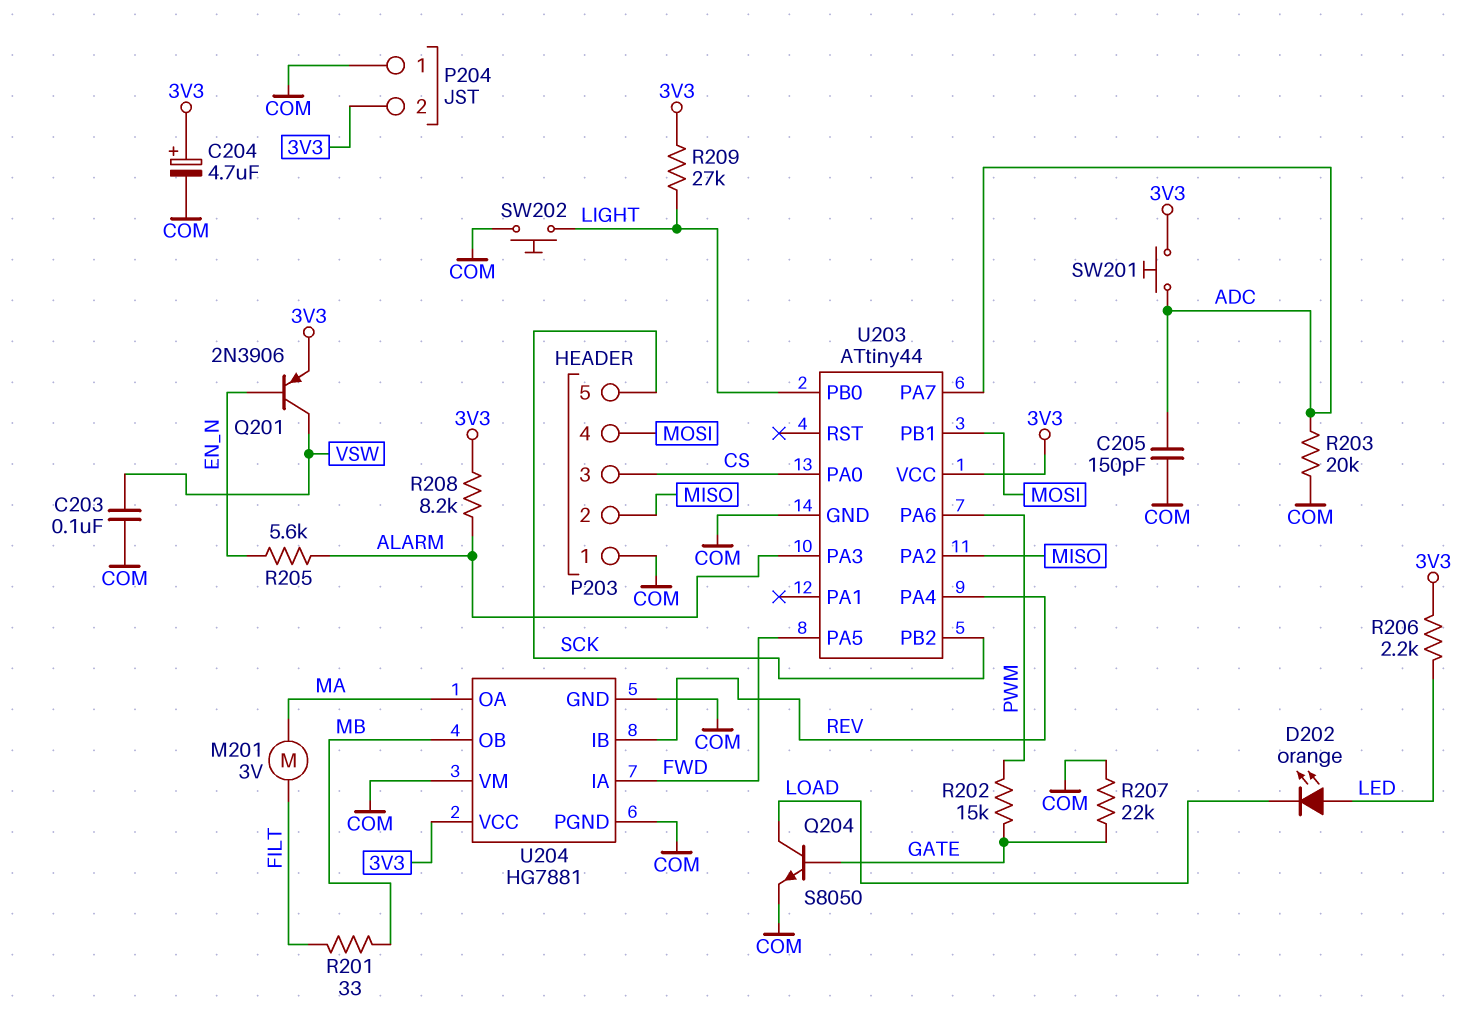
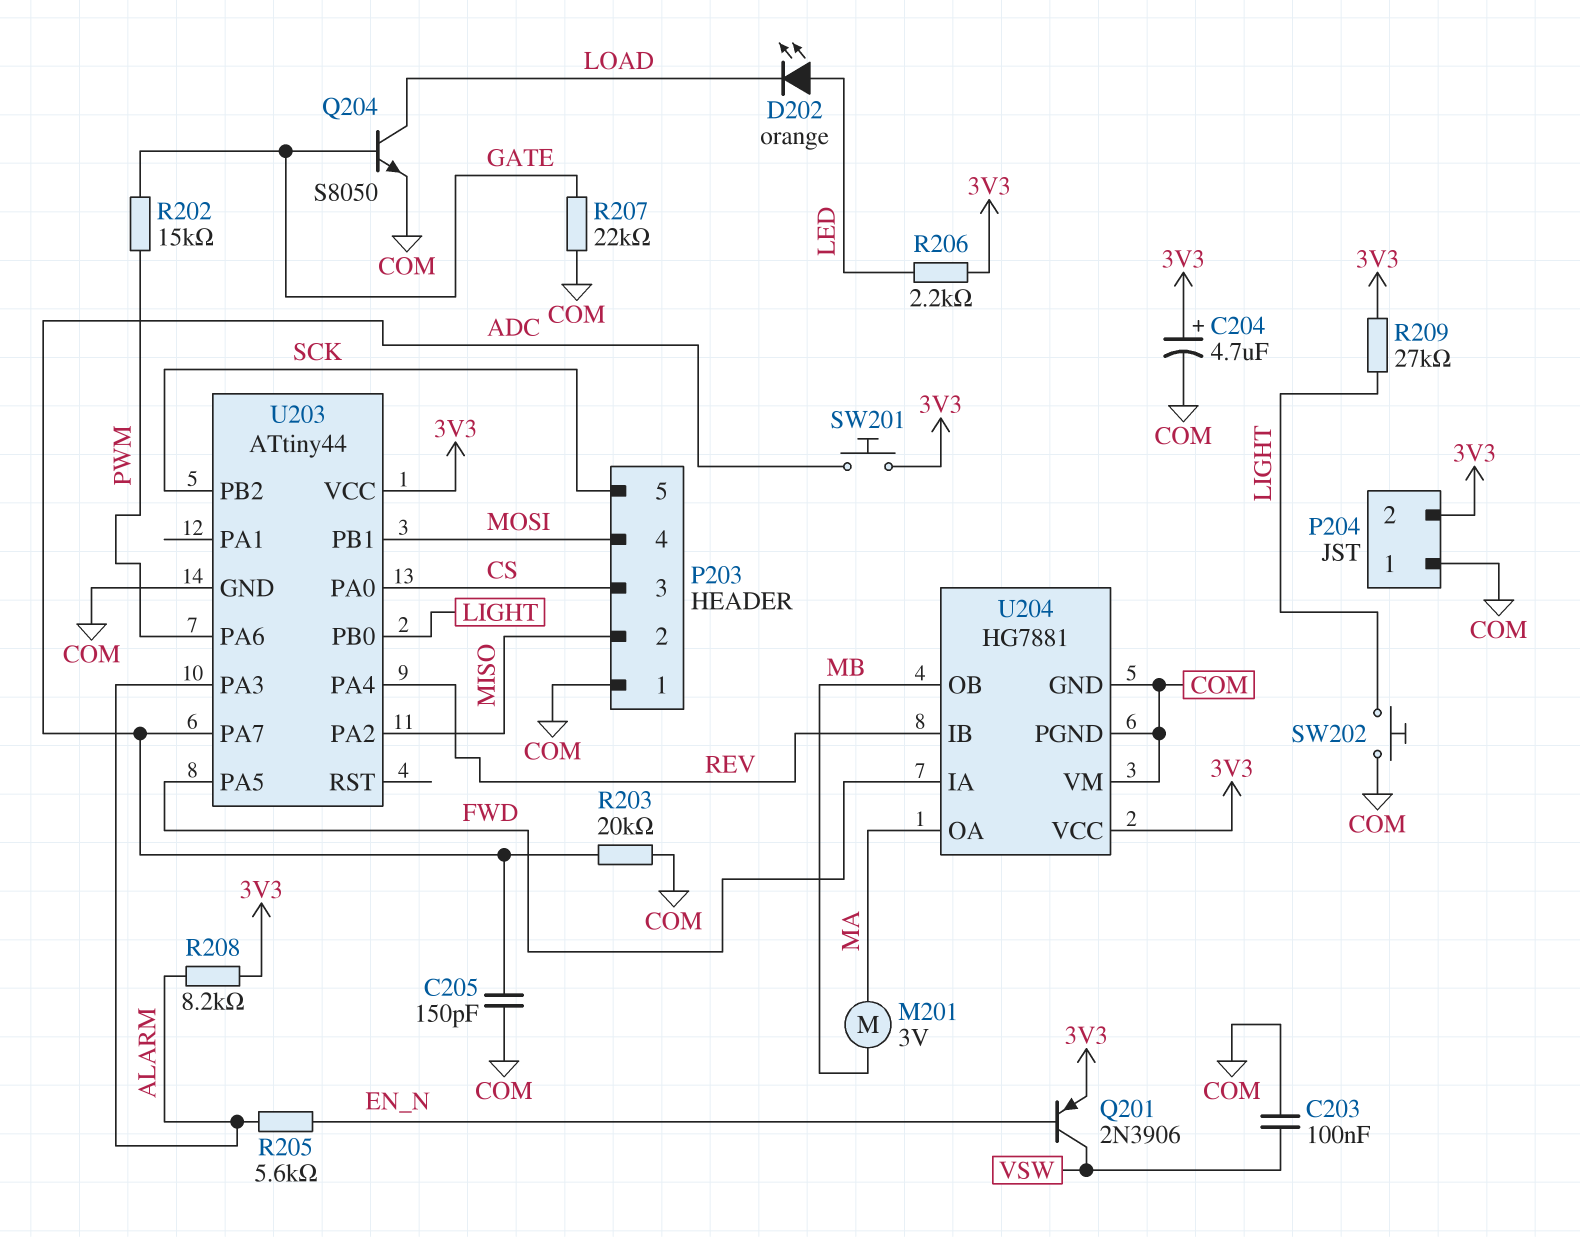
M201: motor 3V (FILT, MA) -> motor 3V (MA, MB)
R201: 33 (FILT, MB) -> none

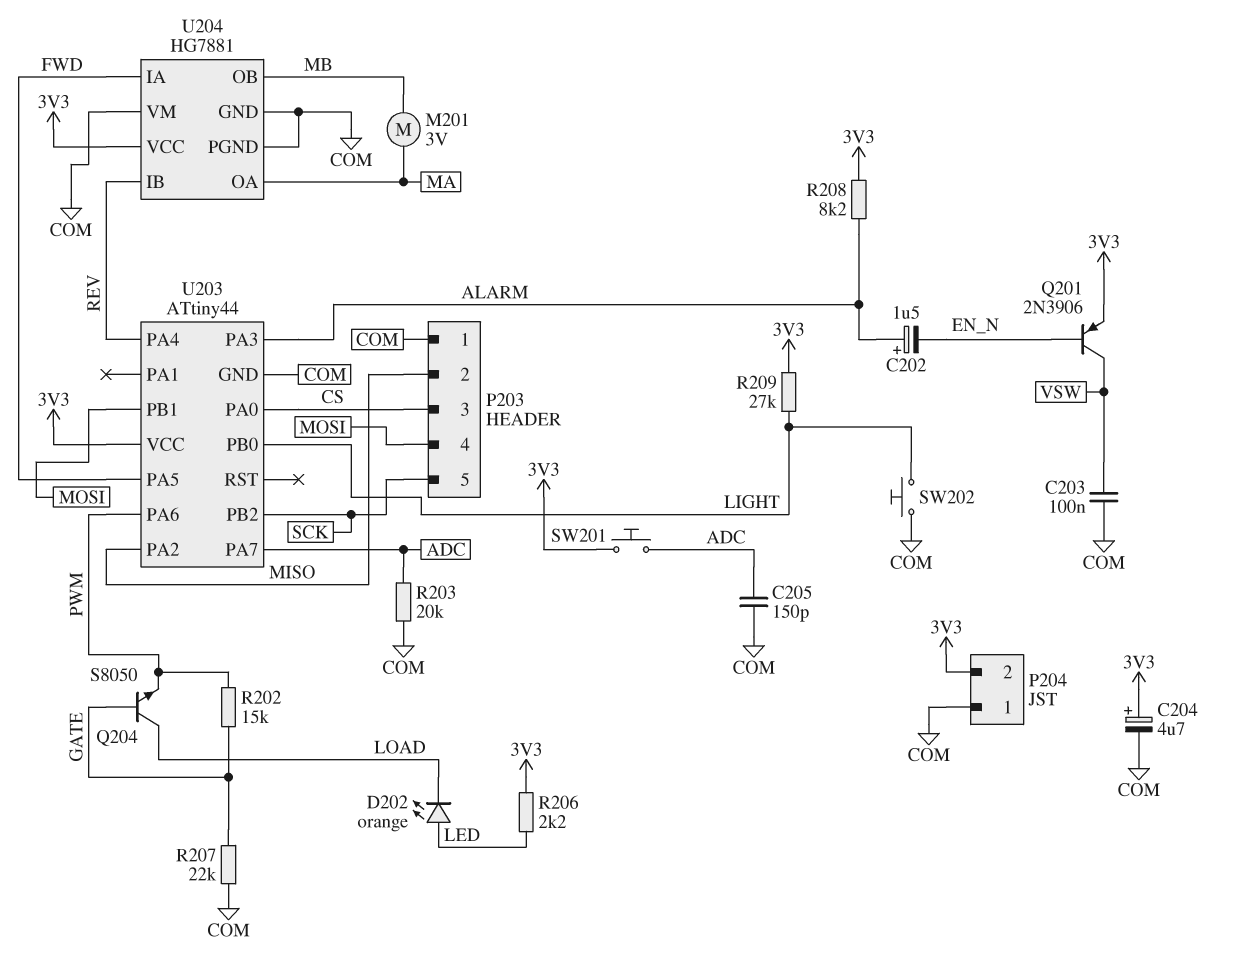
C202: none -> 1.5uF (plus ALARM, minus EN_N)
Q204: NPN S8050 (B GATE, C LOAD, E COM) -> NPN S8050 (B GATE, C LOAD, E PWM)
R205: 5.6k (ALARM, EN_N) -> none

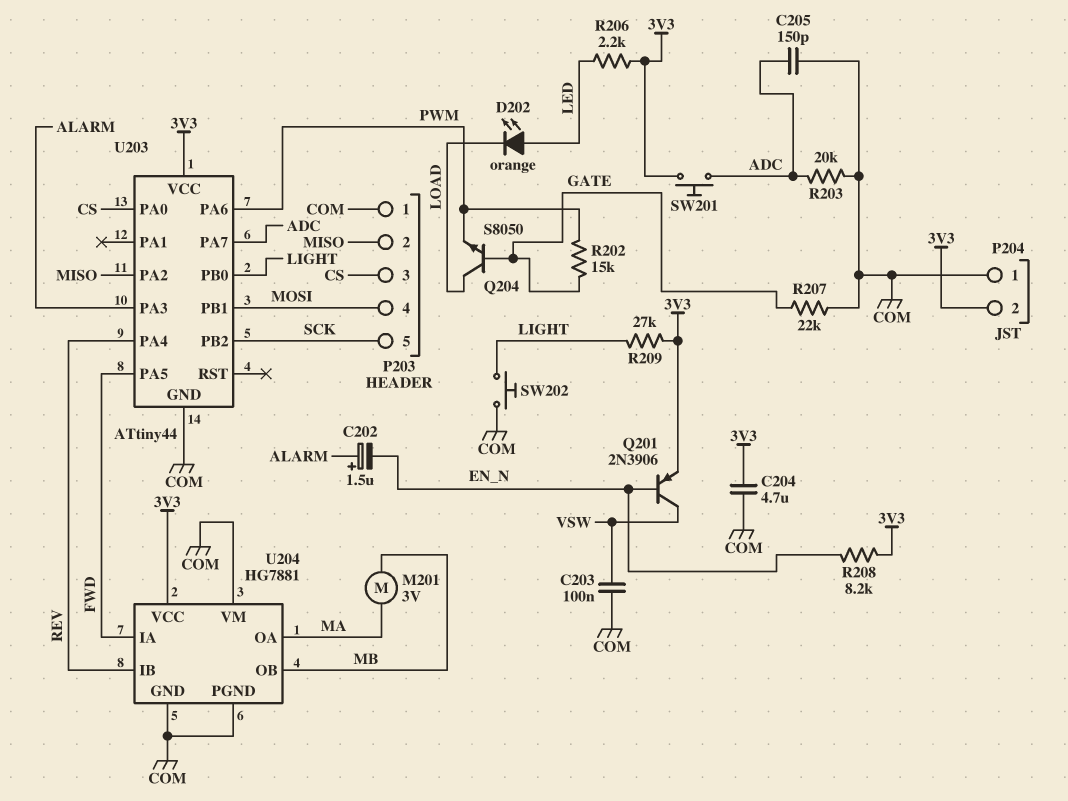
C204: 4.7uF (plus 3V3, minus COM) -> 4.7uF (3V3, COM)
R208: 8.2k (3V3, ALARM) -> 8.2k (3V3, EN_N)

